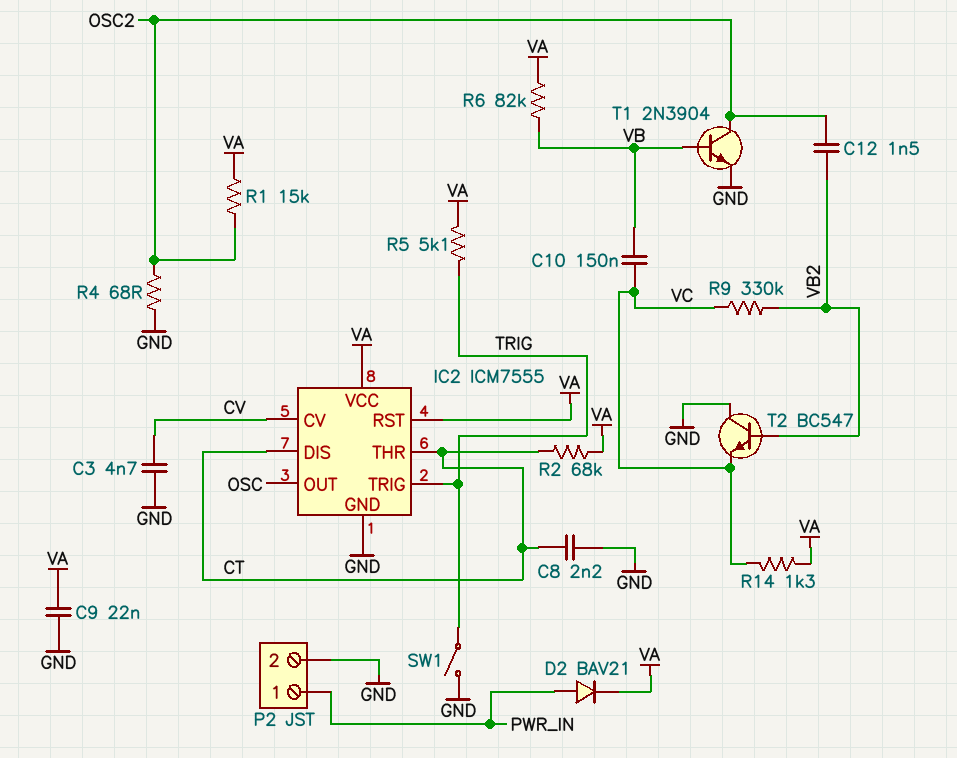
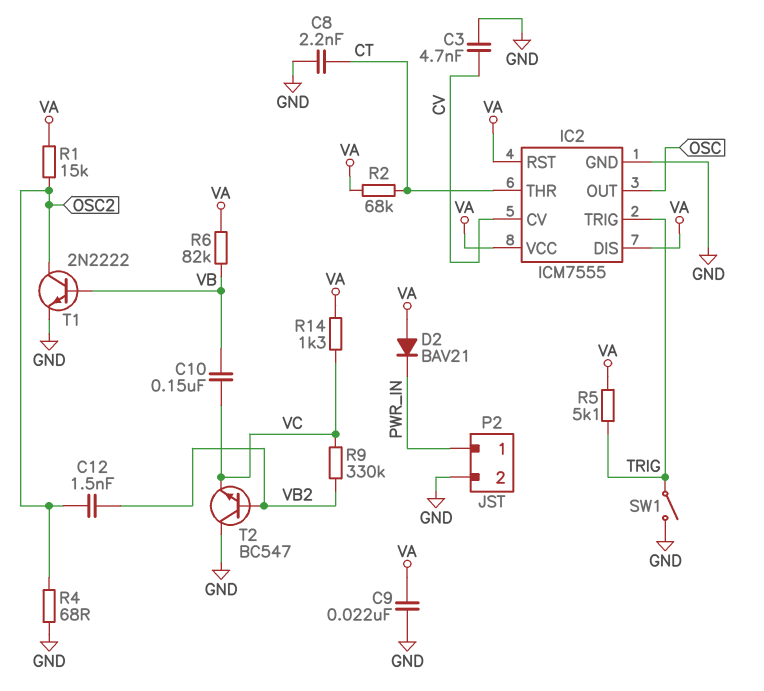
D2: diode BAV21 (A PWR_IN, K VA) -> diode BAV21 (A VA, K PWR_IN)
IC2 pin DIS: CT -> VA
T1: NPN 2N3904 (B VB, C OSC2, E GND) -> NPN 2N2222 (B VB, C OSC2, E GND)

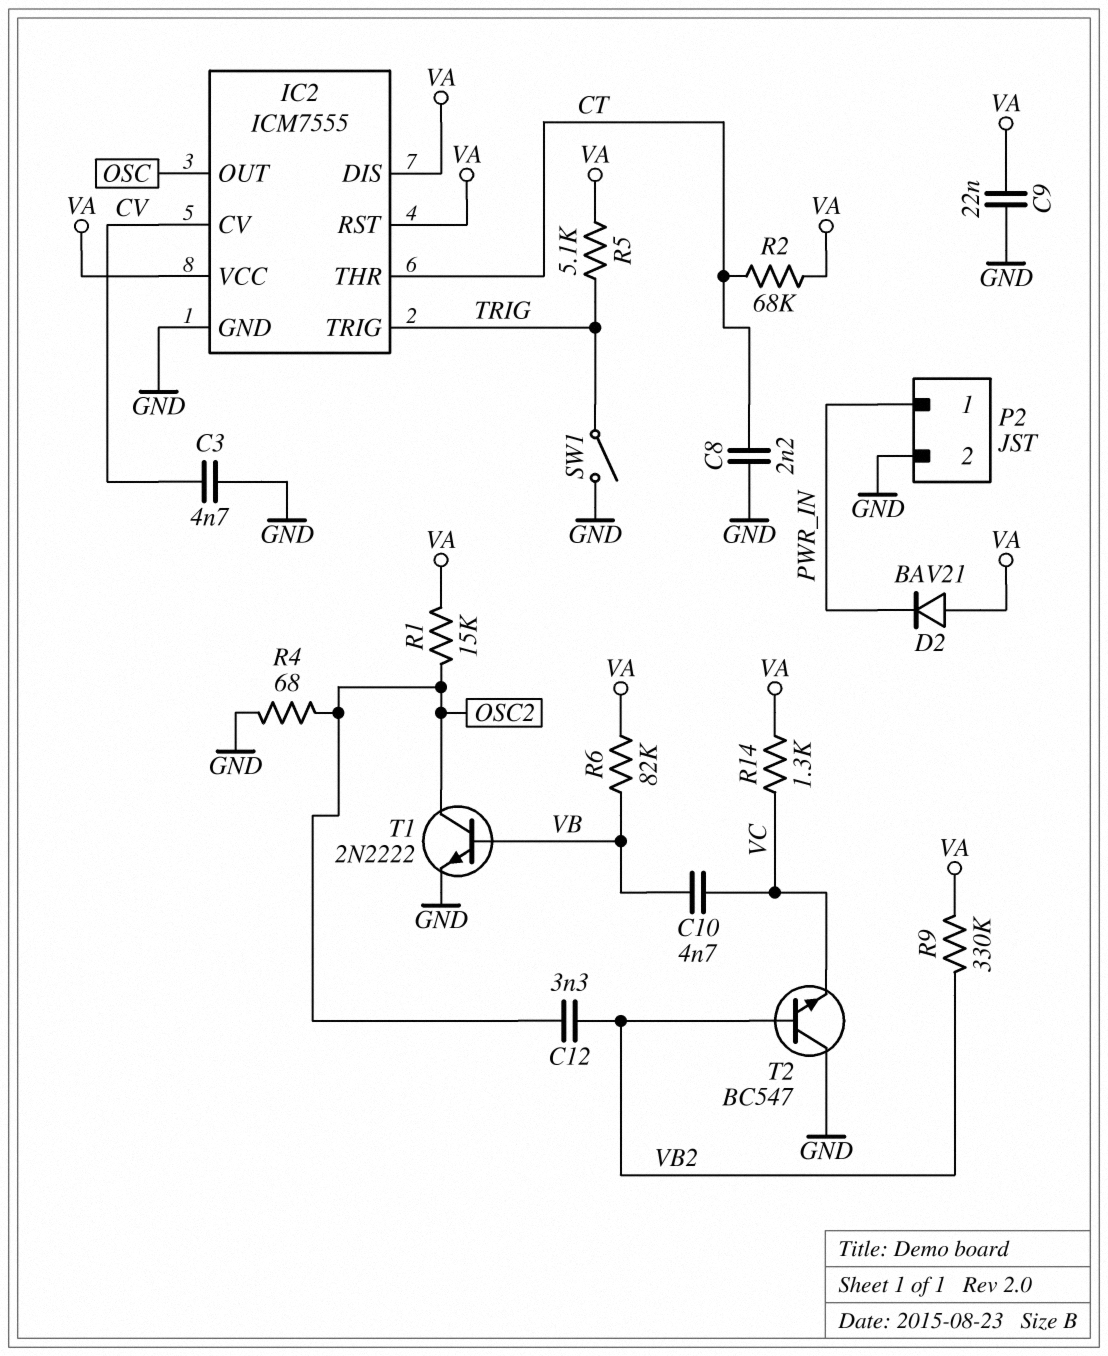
C10: 150nF (VB, VC) -> 4.7nF (VB, VC)
C12: 1.5nF (OSC2, VB2) -> 3.3nF (OSC2, VB2)
R9: 330k (VB2, VC) -> 330k (VA, VB2)

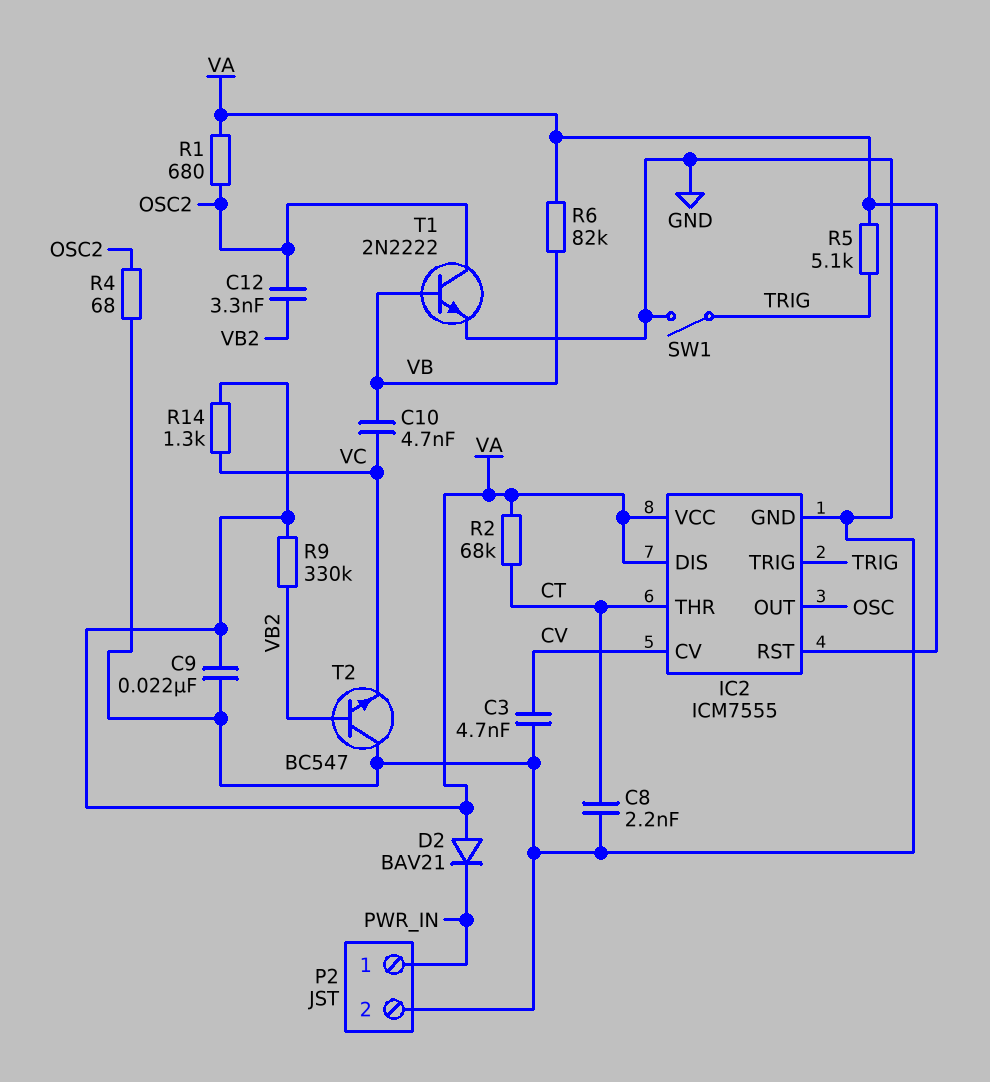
R1: 15k (OSC2, VA) -> 680 (OSC2, VA)

